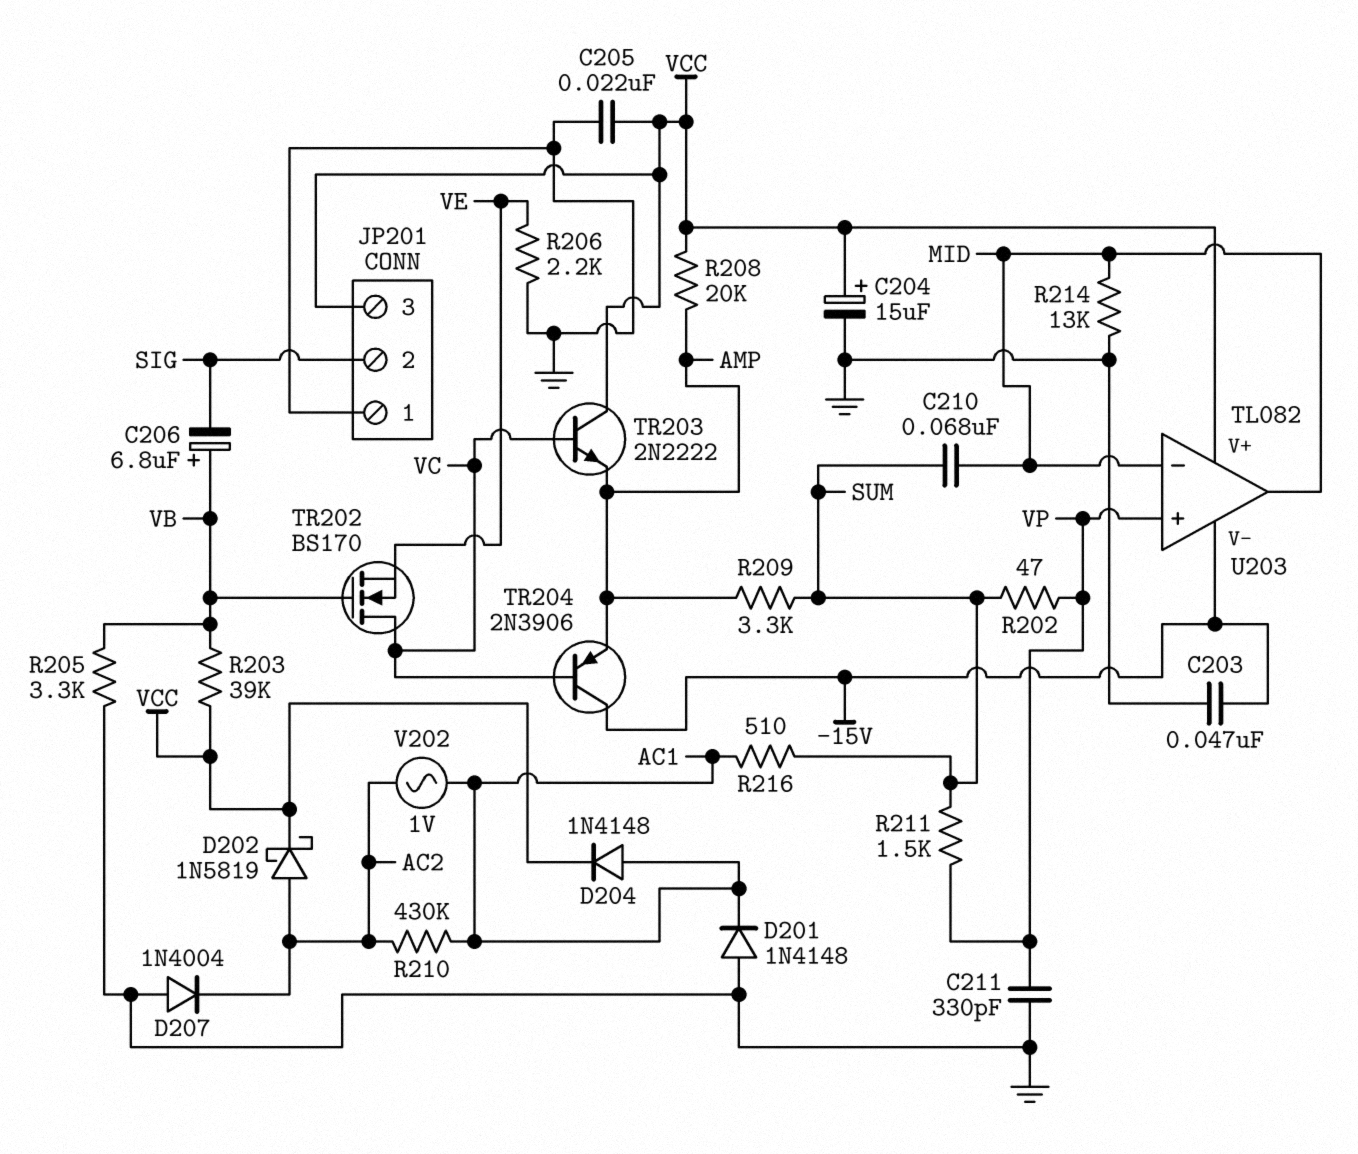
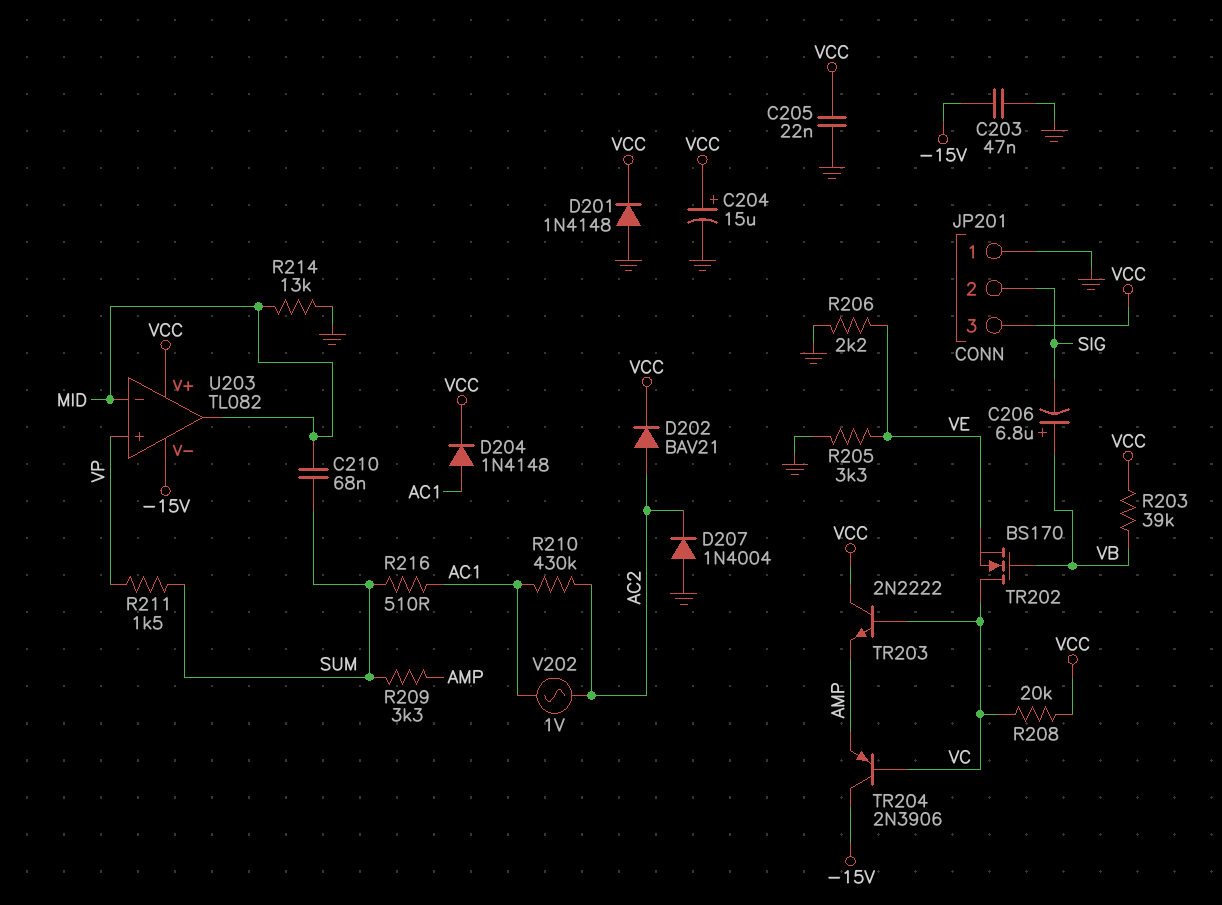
C211: 330pF (GND, VP) -> none
D201: diode 1N4148 (A GND, K AC1) -> diode 1N4148 (A GND, K VCC)
D202: schottky 1N5819 (A AC2, K VCC) -> diode BAV21 (A AC2, K VCC)
R202: 47 (SUM, VP) -> none
R205: 3.3k (GND, VB) -> 3.3k (GND, VE)
R208: 20k (AMP, VCC) -> 20k (VC, VCC)

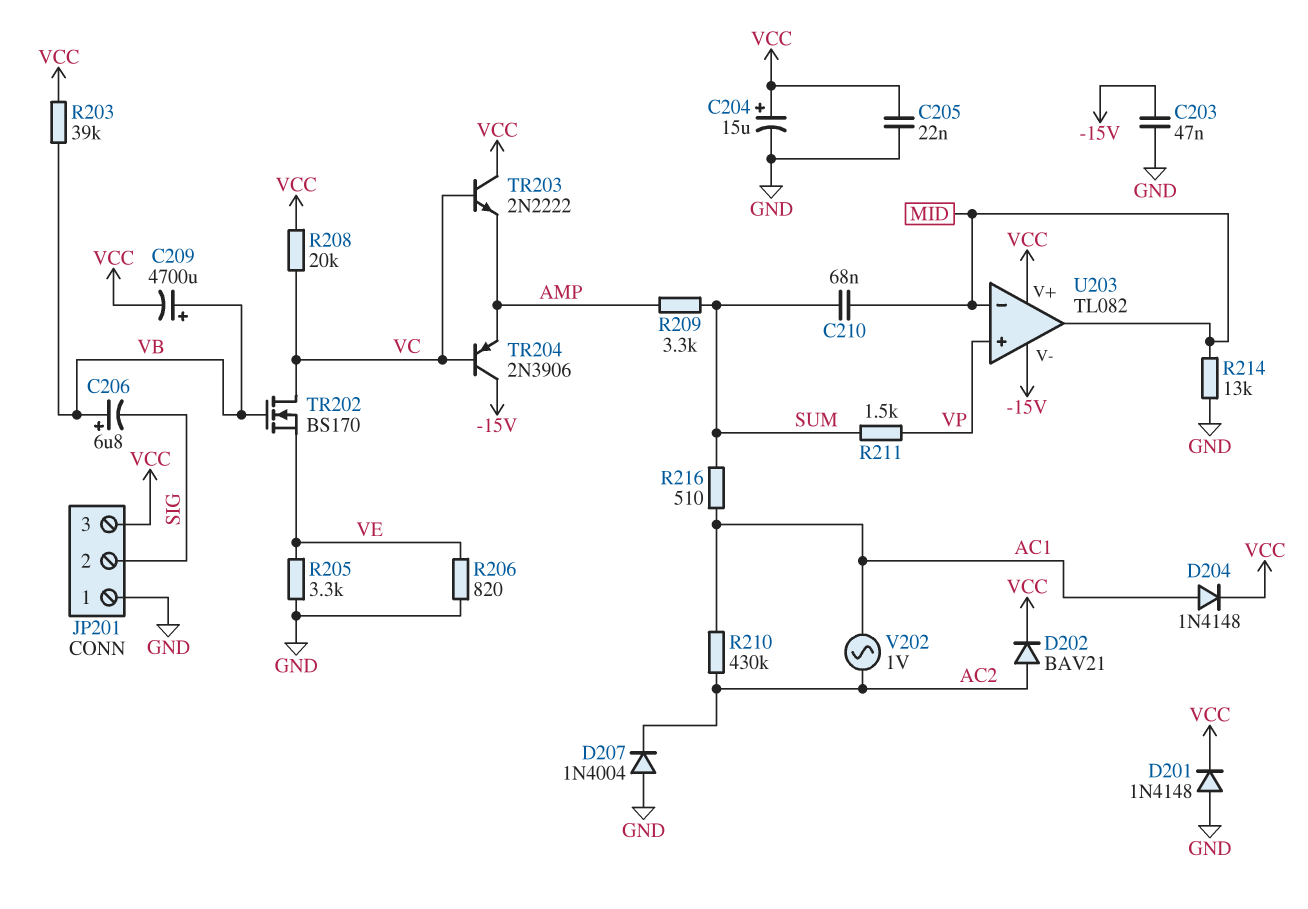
C209: none -> 4700uF (plus VB, minus VCC)
R206: 2.2k (GND, VE) -> 820 (GND, VE)

